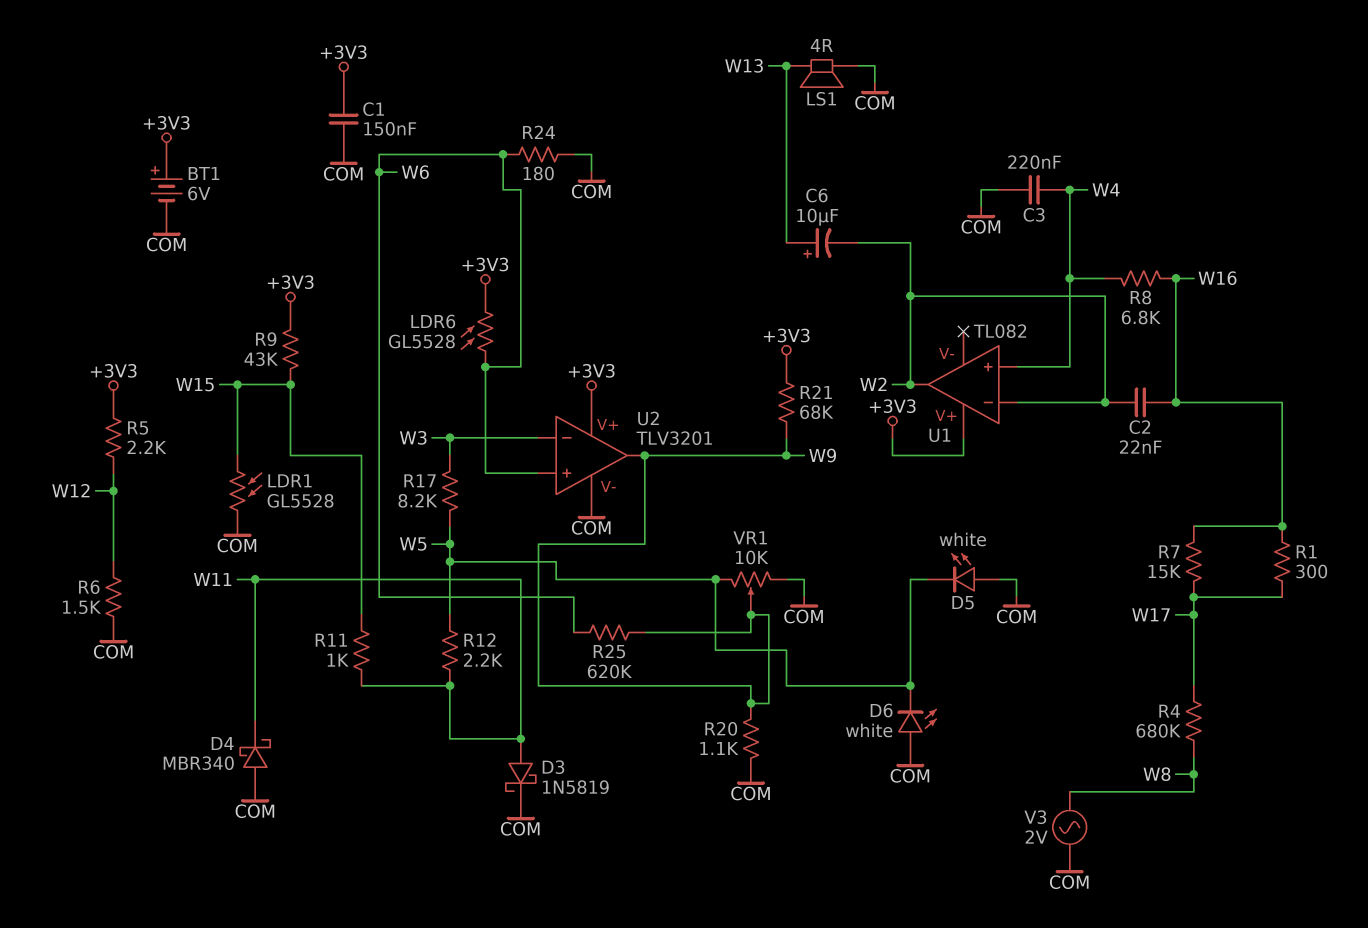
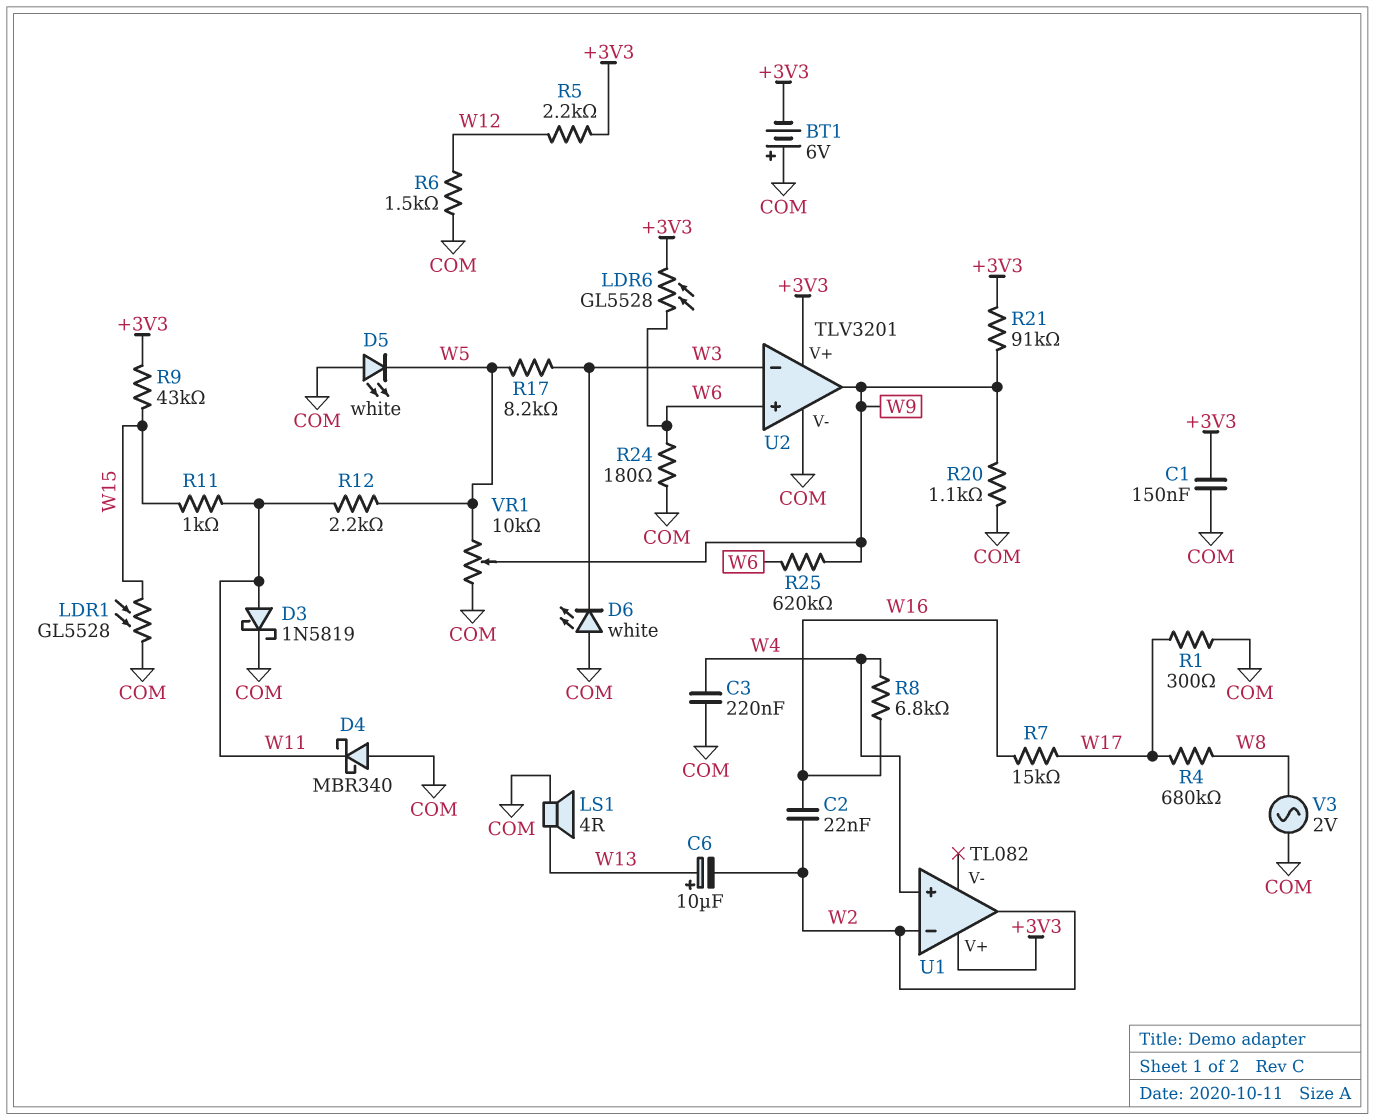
BT1: 6V (plus +3V3, minus COM) -> 6V (plus COM, minus +3V3)
D6: LED white (A COM, K W5) -> LED white (A COM, K W3)
R1: 300 (W16, W17) -> 300 (COM, W17)
R21: 68k (+3V3, W9) -> 91k (+3V3, W9)

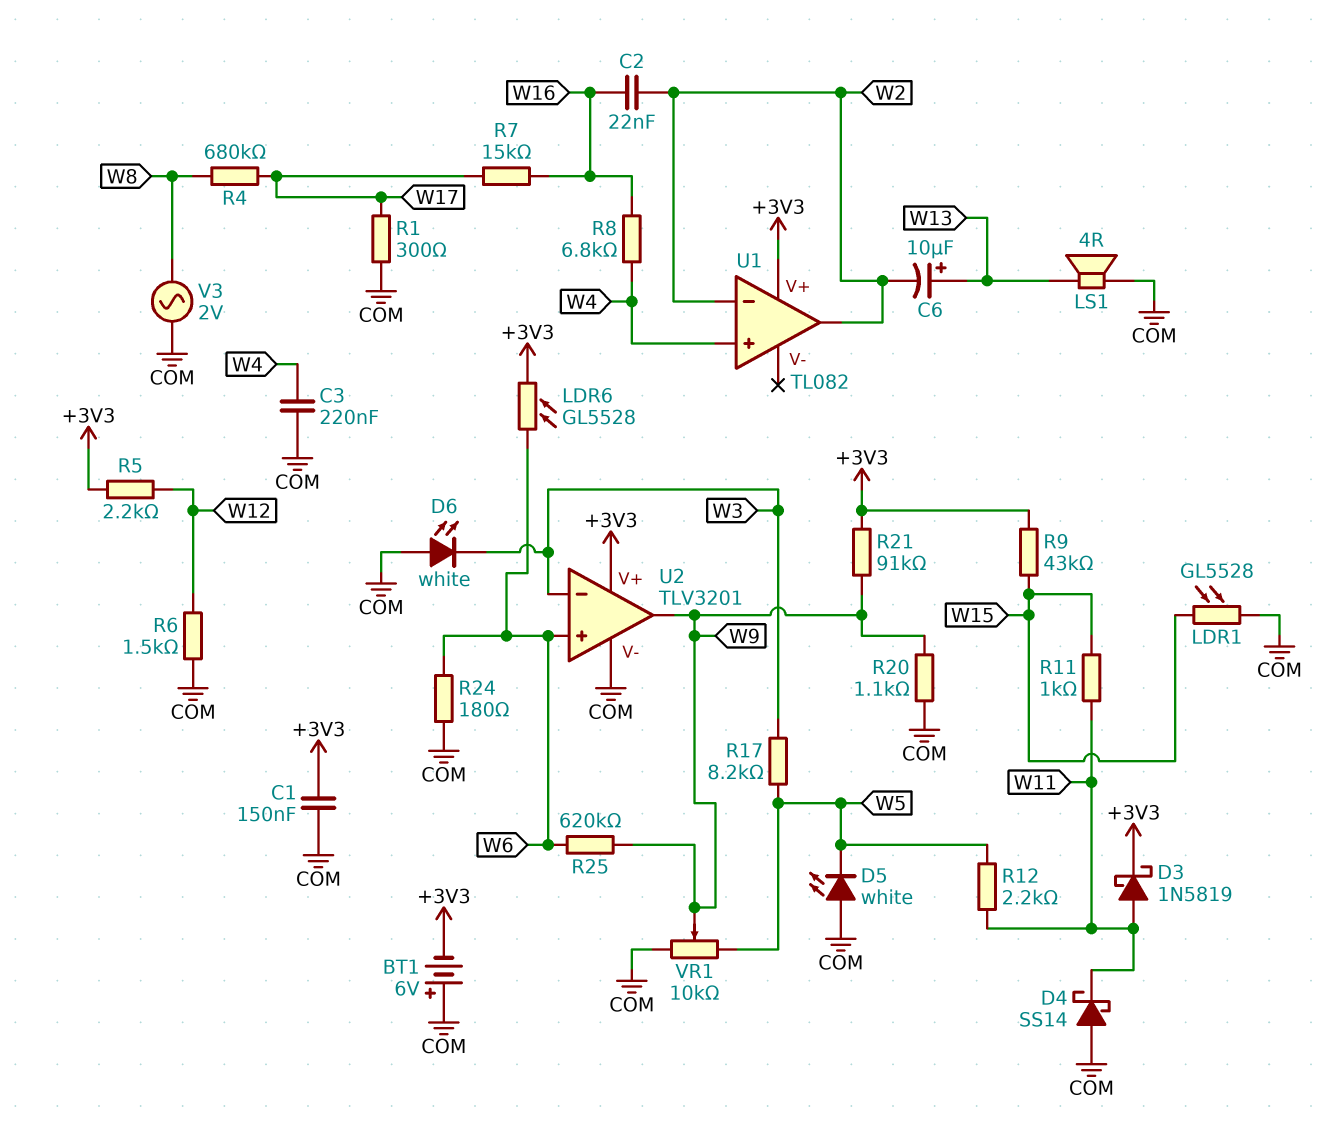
D3: schottky 1N5819 (A W11, K COM) -> schottky 1N5819 (A W11, K +3V3)
D4: schottky MBR340 (A COM, K W11) -> schottky SS14 (A COM, K W11)

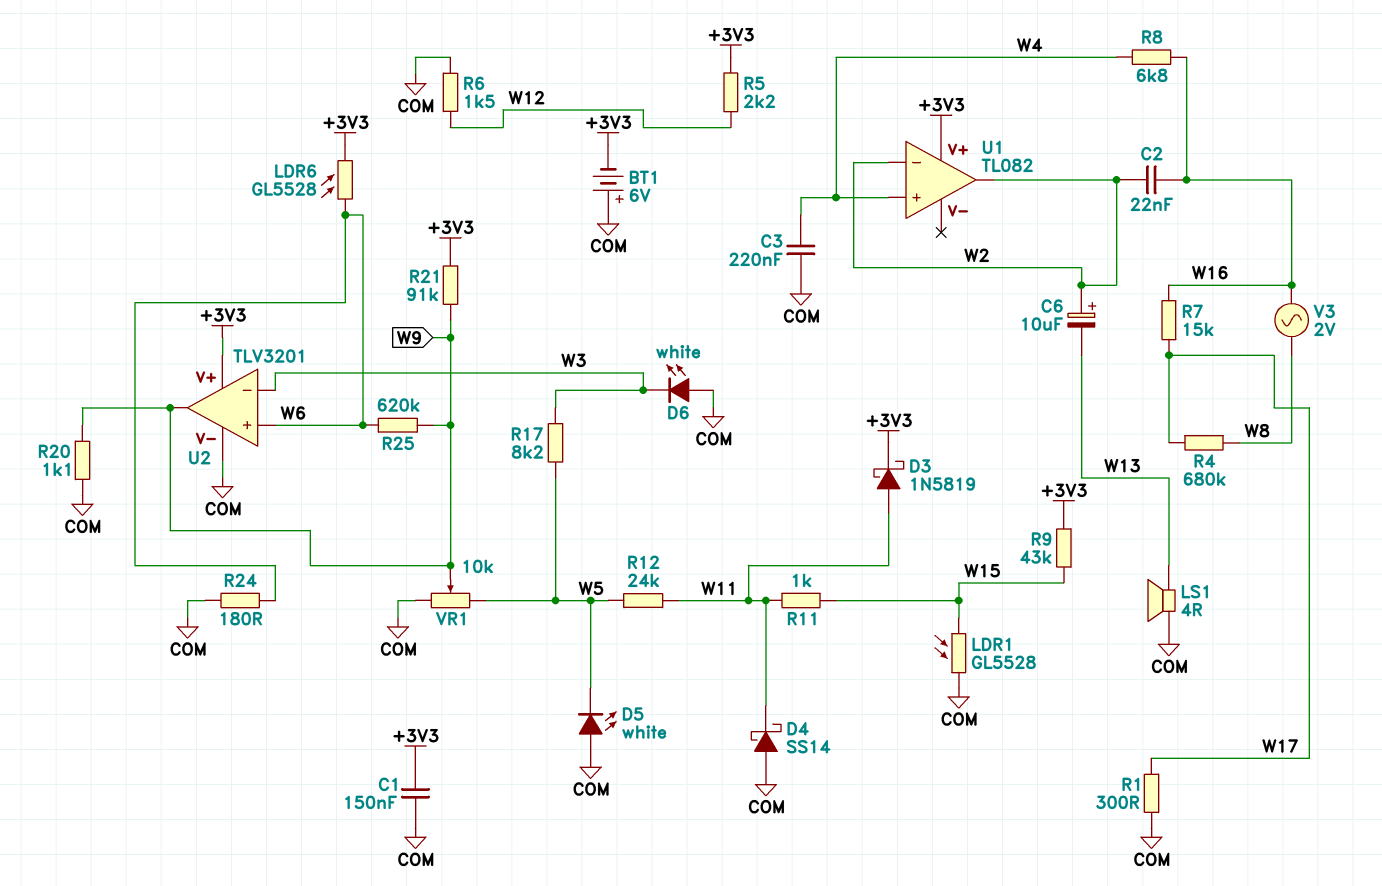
C6: 10uF (plus W13, minus W2) -> 10uF (plus W2, minus W13)
R12: 2.2k (W5, W11) -> 24k (W5, W11)
V3: AC 2V (COM, W8) -> AC 2V (W8, W16)

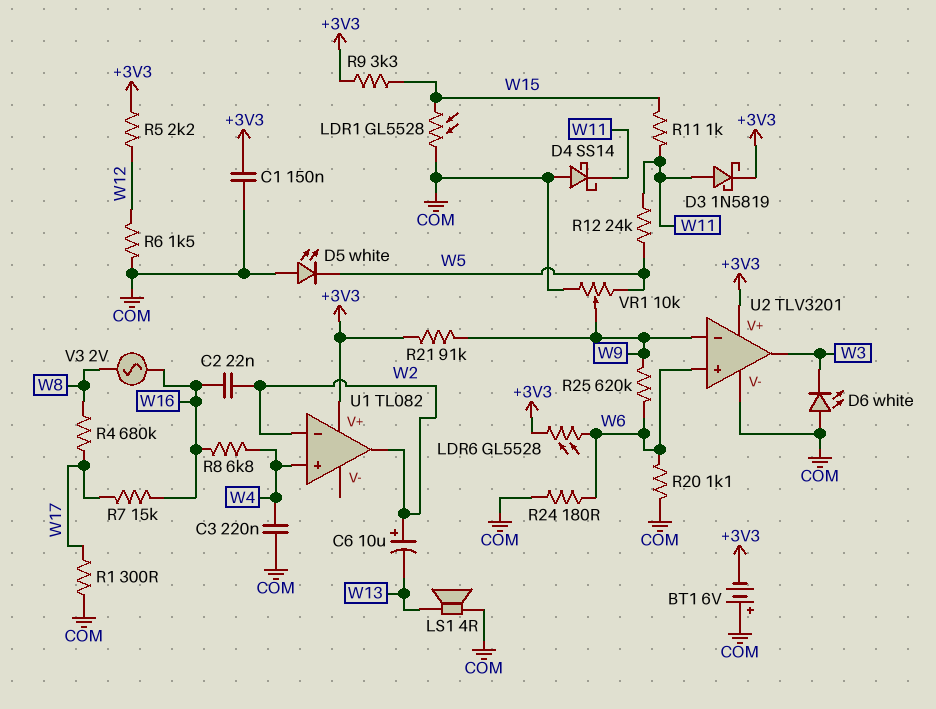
R9: 43k (+3V3, W15) -> 3.3k (+3V3, W15)
R17: 8.2k (W3, W5) -> none
R20: 1.1k (COM, W9) -> 1.1k (COM, W6)
U2 pin in-: W3 -> W9
U2 pin out: W9 -> W3

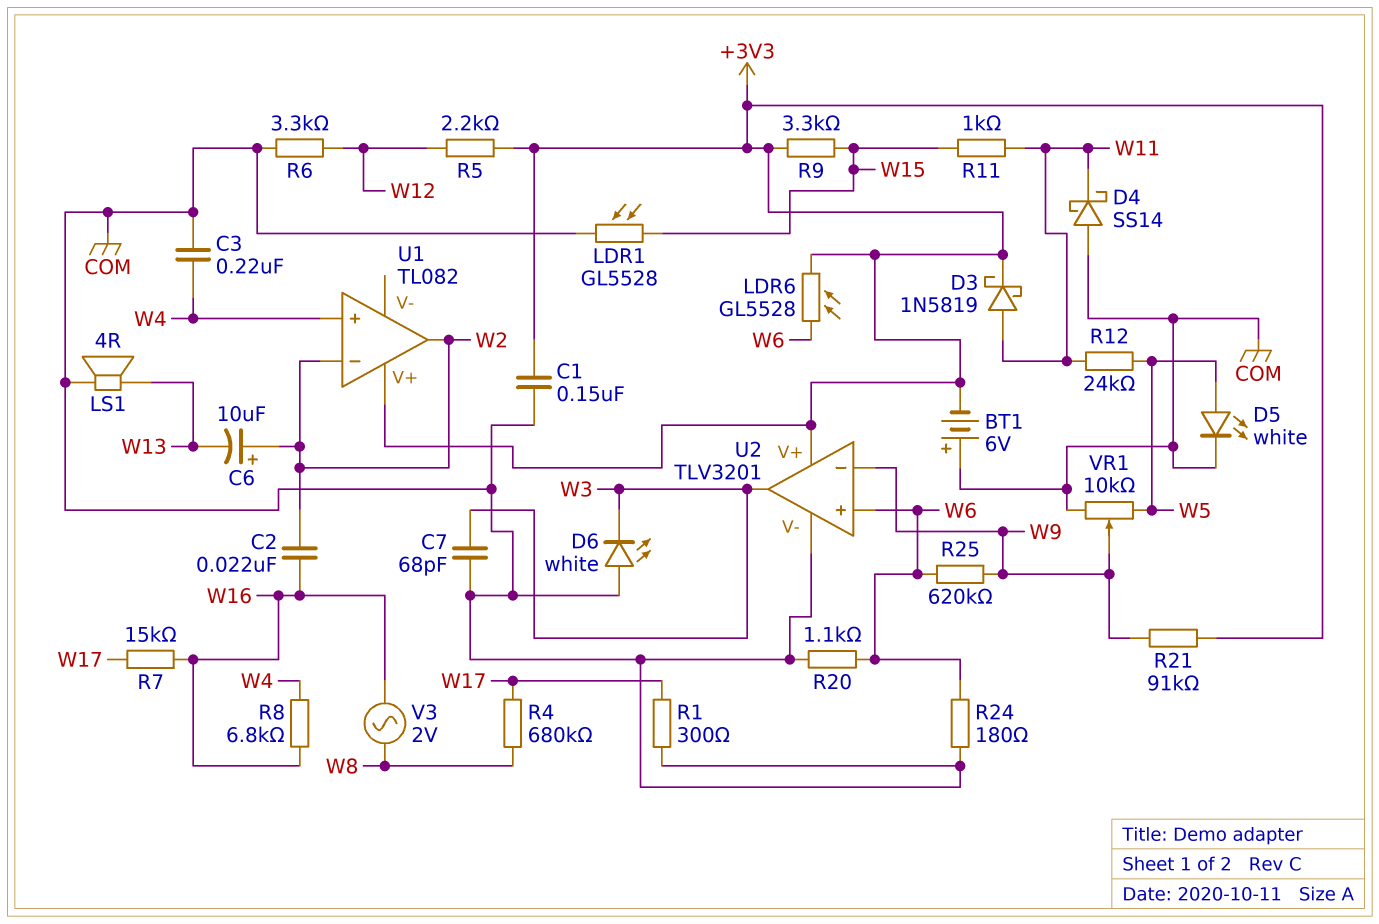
C7: none -> 68pF (COM, W3)
D5: LED white (A COM, K W5) -> LED white (A W5, K COM)
R6: 1.5k (COM, W12) -> 3.3k (COM, W12)

